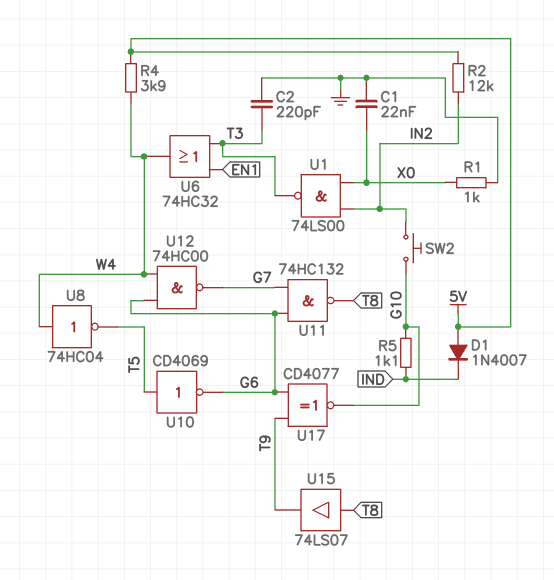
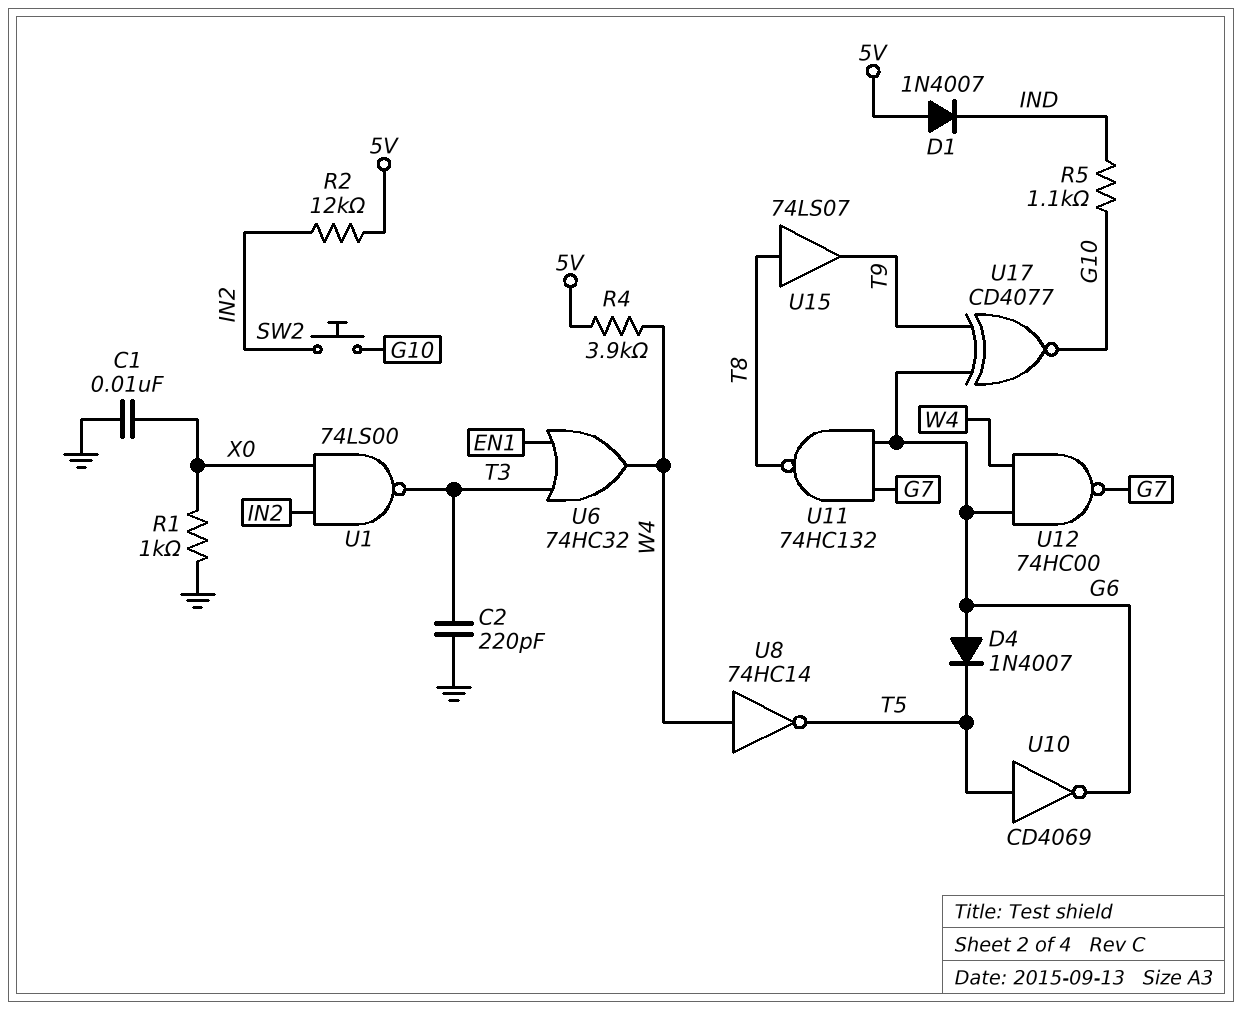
C1: 22nF (GND, X0) -> 10nF (GND, X0)
D4: none -> diode 1N4007 (A G6, K T5)
U8: NOT 74HC04 (in W4, out T5) -> NOT 74HC14 (in W4, out T5)

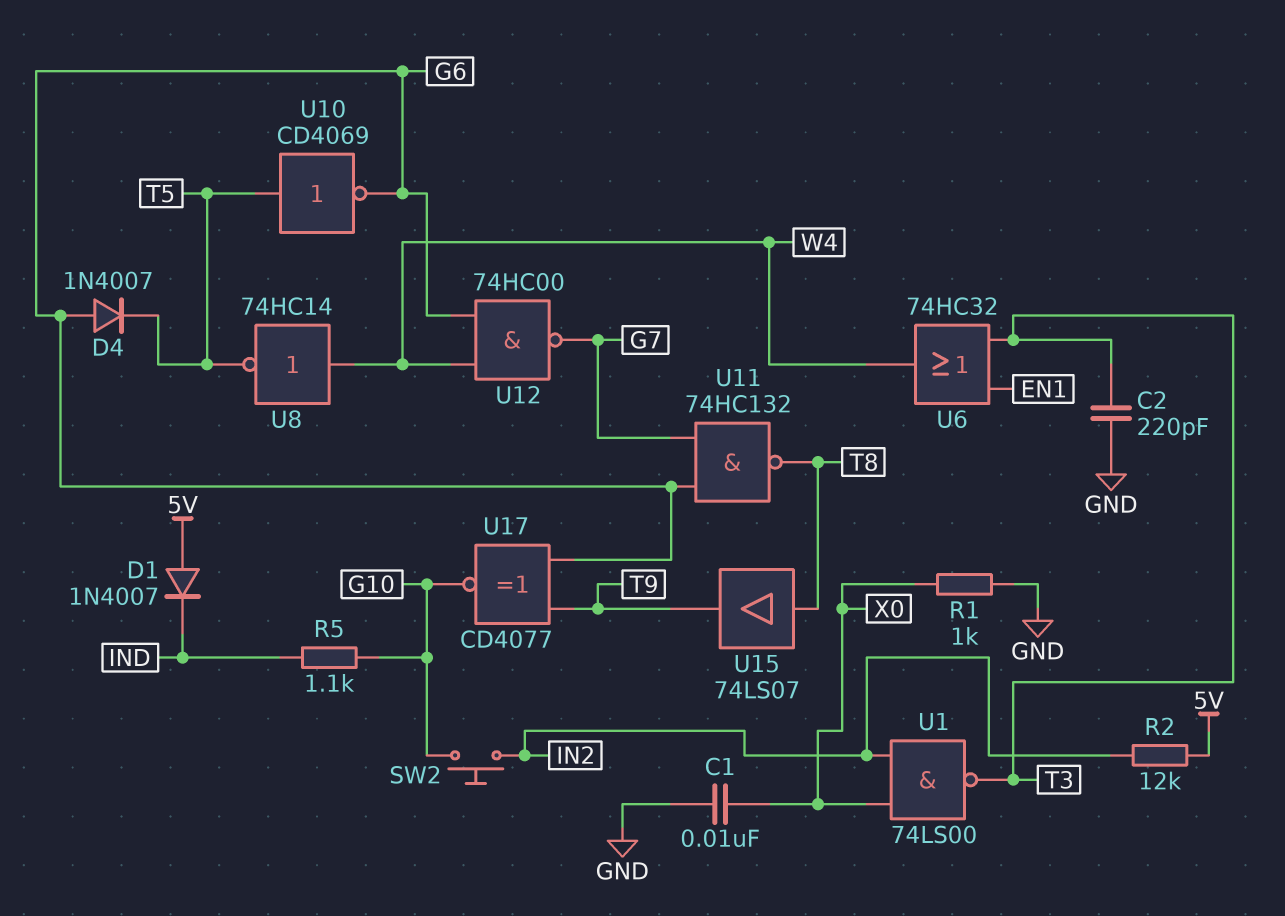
R4: 3.9k (5V, W4) -> none

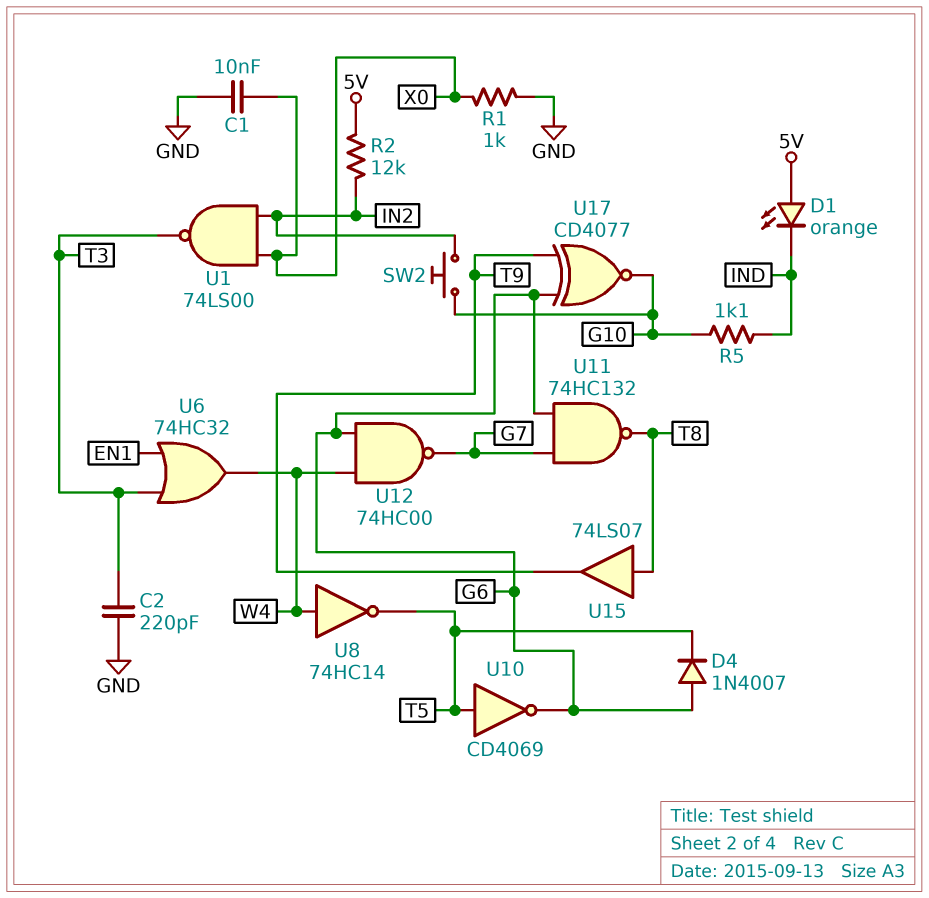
D1: diode 1N4007 (A 5V, K IND) -> LED orange (A 5V, K IND)

